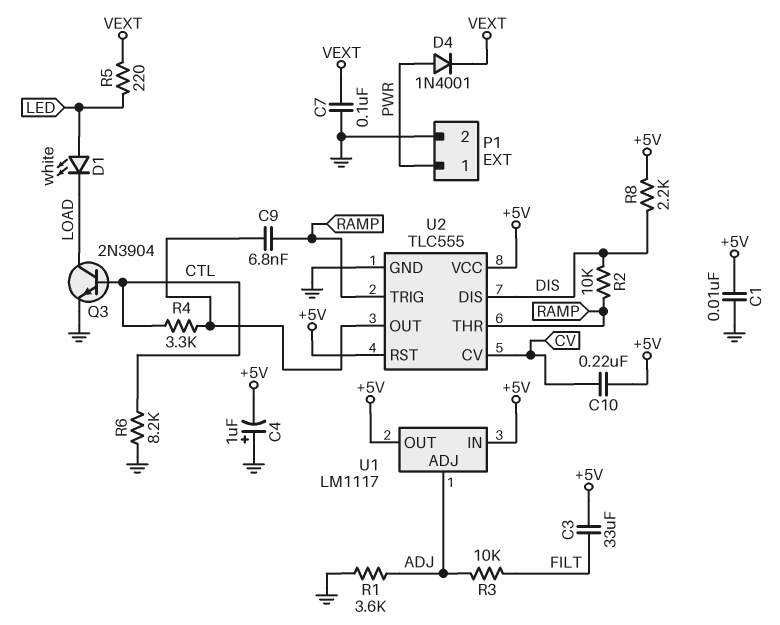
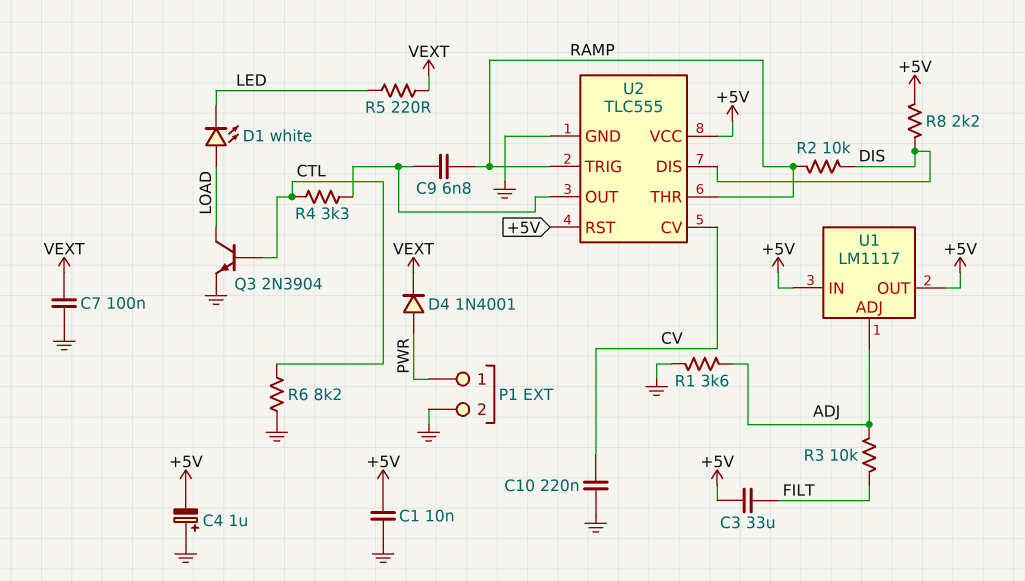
C10: 220nF (+5V, CV) -> 220nF (CV, GND)
D1: LED white (A LED, K LOAD) -> LED white (A LOAD, K LED)

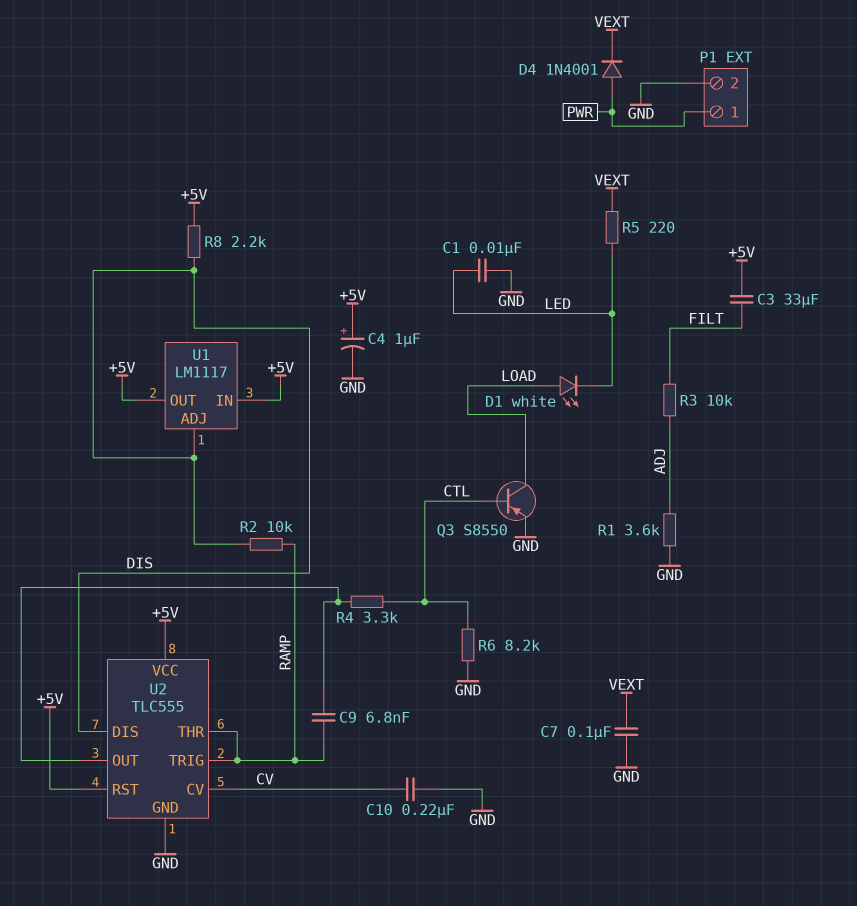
C1: 10nF (+5V, GND) -> 10nF (GND, LED)
C4: 1uF (plus GND, minus +5V) -> 1uF (plus +5V, minus GND)
Q3: NPN 2N3904 (B CTL, C LOAD, E GND) -> PNP S8550 (B CTL, C LOAD, E GND)
U1 pin ADJ: ADJ -> DIS

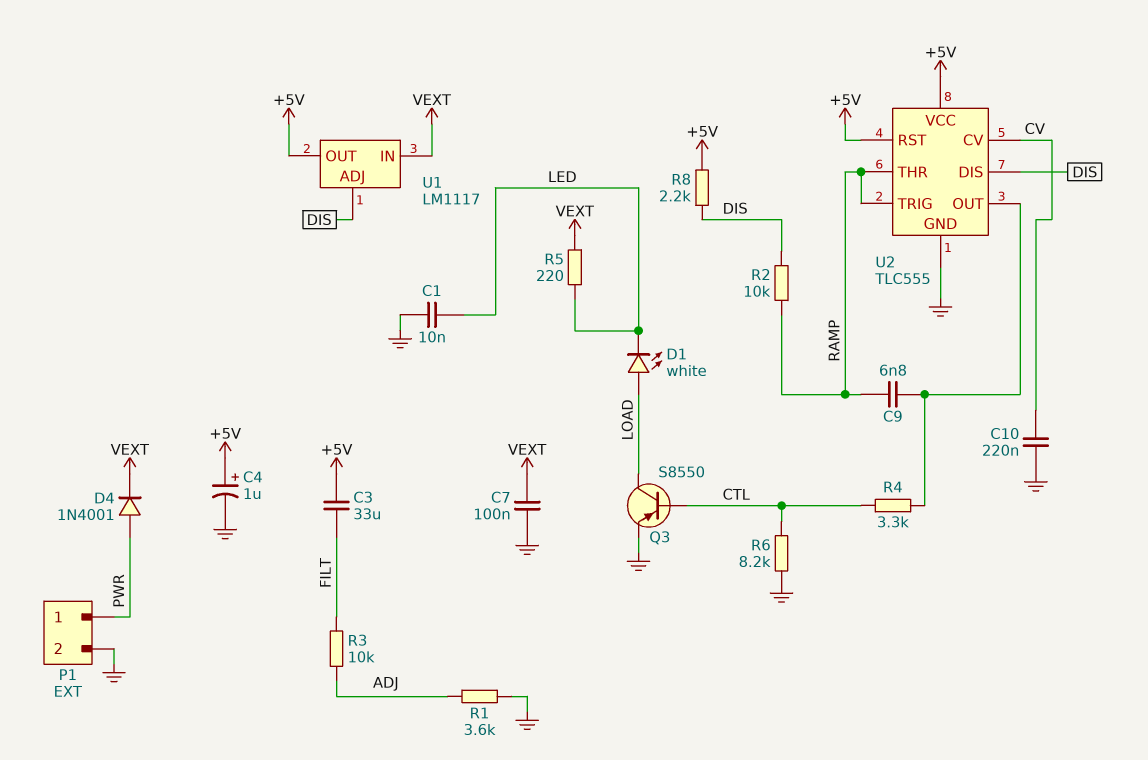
U1 pin IN: +5V -> VEXT

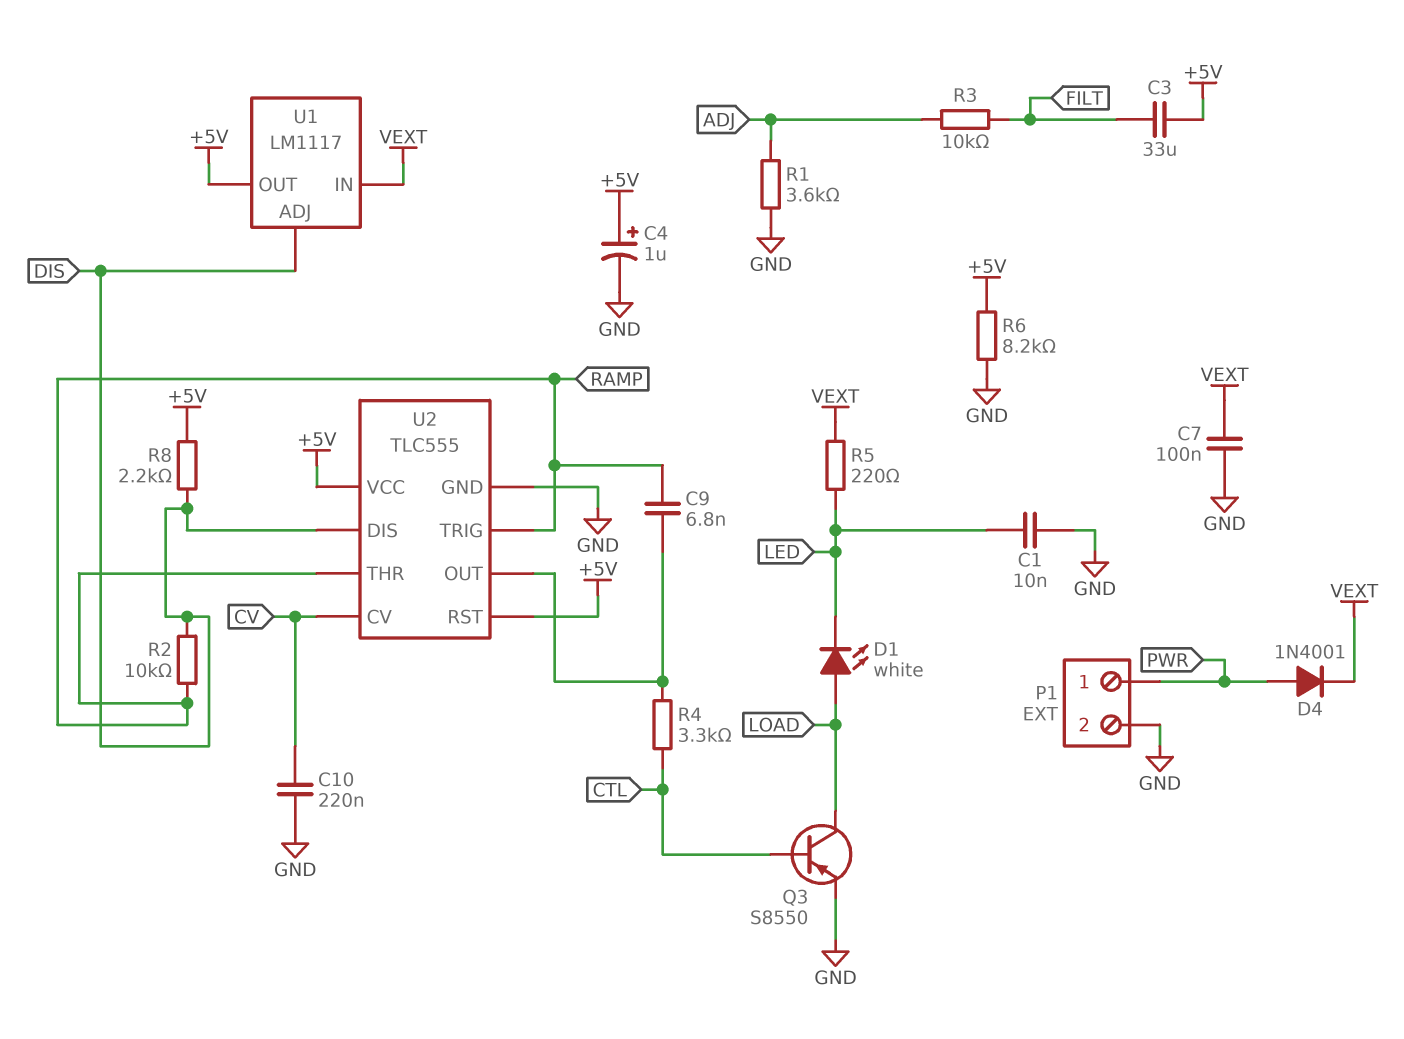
R6: 8.2k (CTL, GND) -> 8.2k (+5V, GND)

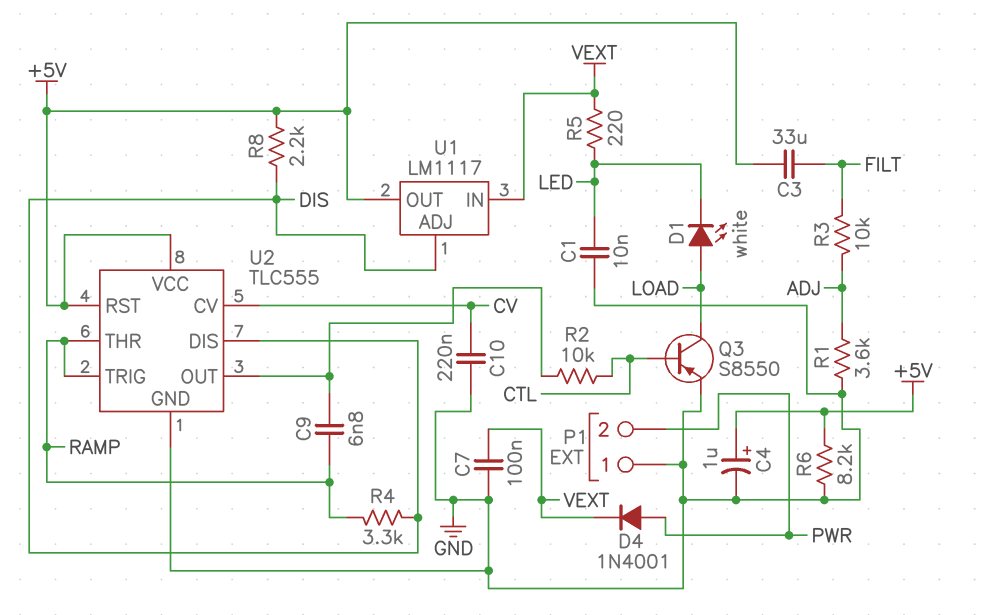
P1 pin 1: PWR -> GND
P1 pin 2: GND -> PWR
R2: 10k (DIS, RAMP) -> 10k (CTL, U2/OUT)
R4: 3.3k (CTL, U2/OUT) -> 3.3k (DIS, RAMP)

